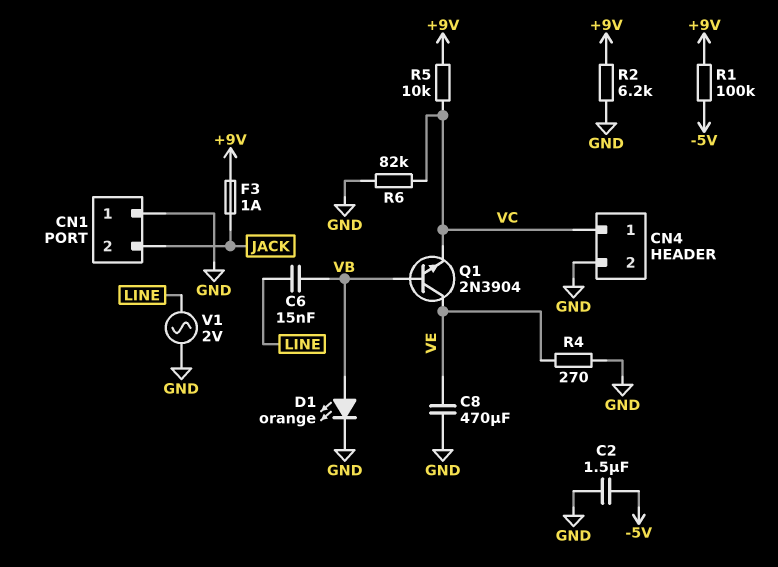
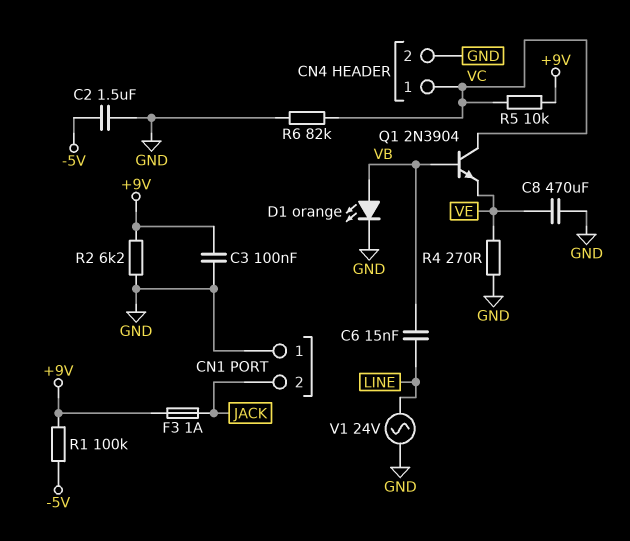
C3: none -> 100nF (+9V, GND)
Q1: NPN 2N3904 (B VB, C VE, E VC) -> NPN 2N3904 (B VB, C VC, E VE)
V1: AC 2V (GND, LINE) -> AC 24V (GND, LINE)

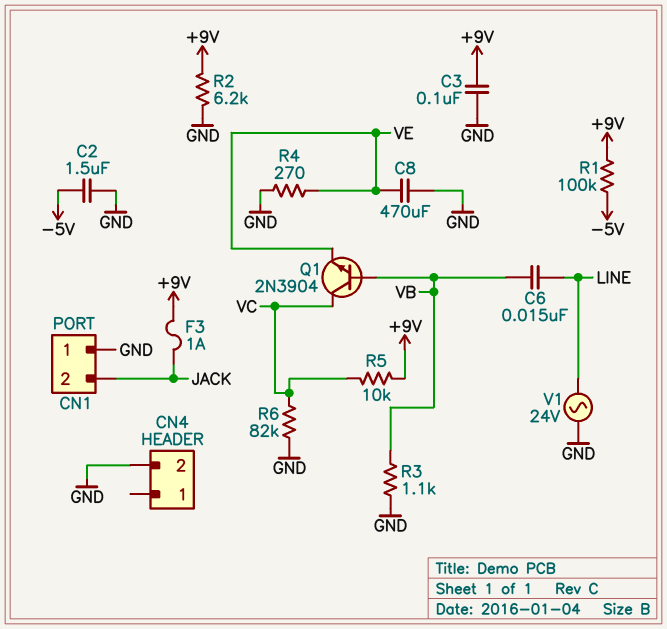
CN4 pin 1: VC -> none
D1: LED orange (A VB, K GND) -> none
R3: none -> 1.1k (GND, VB)

